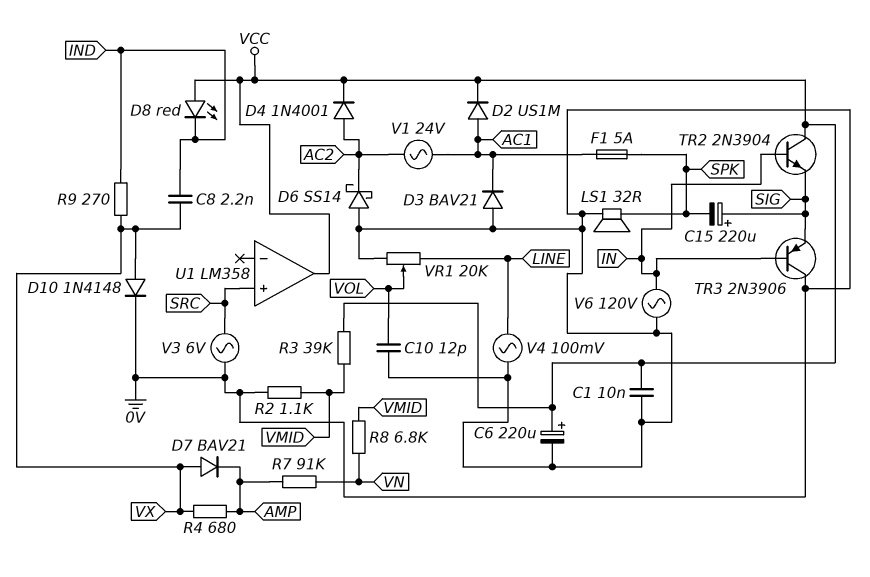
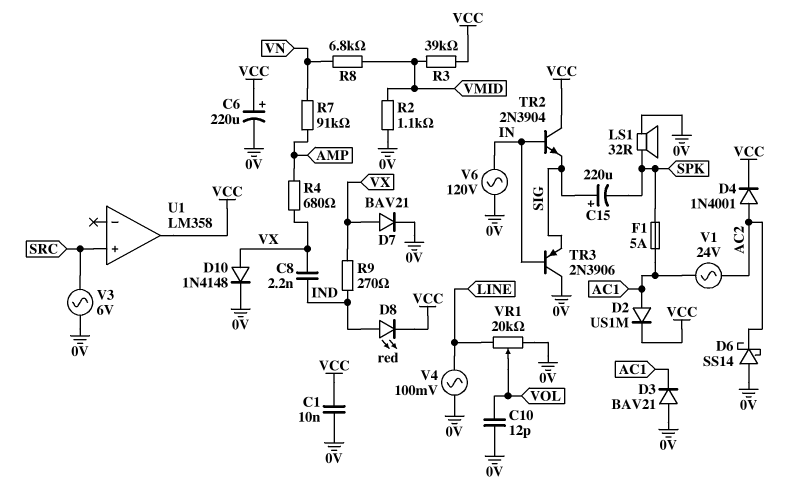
D7: diode BAV21 (A VX, K AMP) -> diode BAV21 (A VX, K 0V)
D8: LED red (A VCC, K IND) -> LED red (A IND, K VCC)

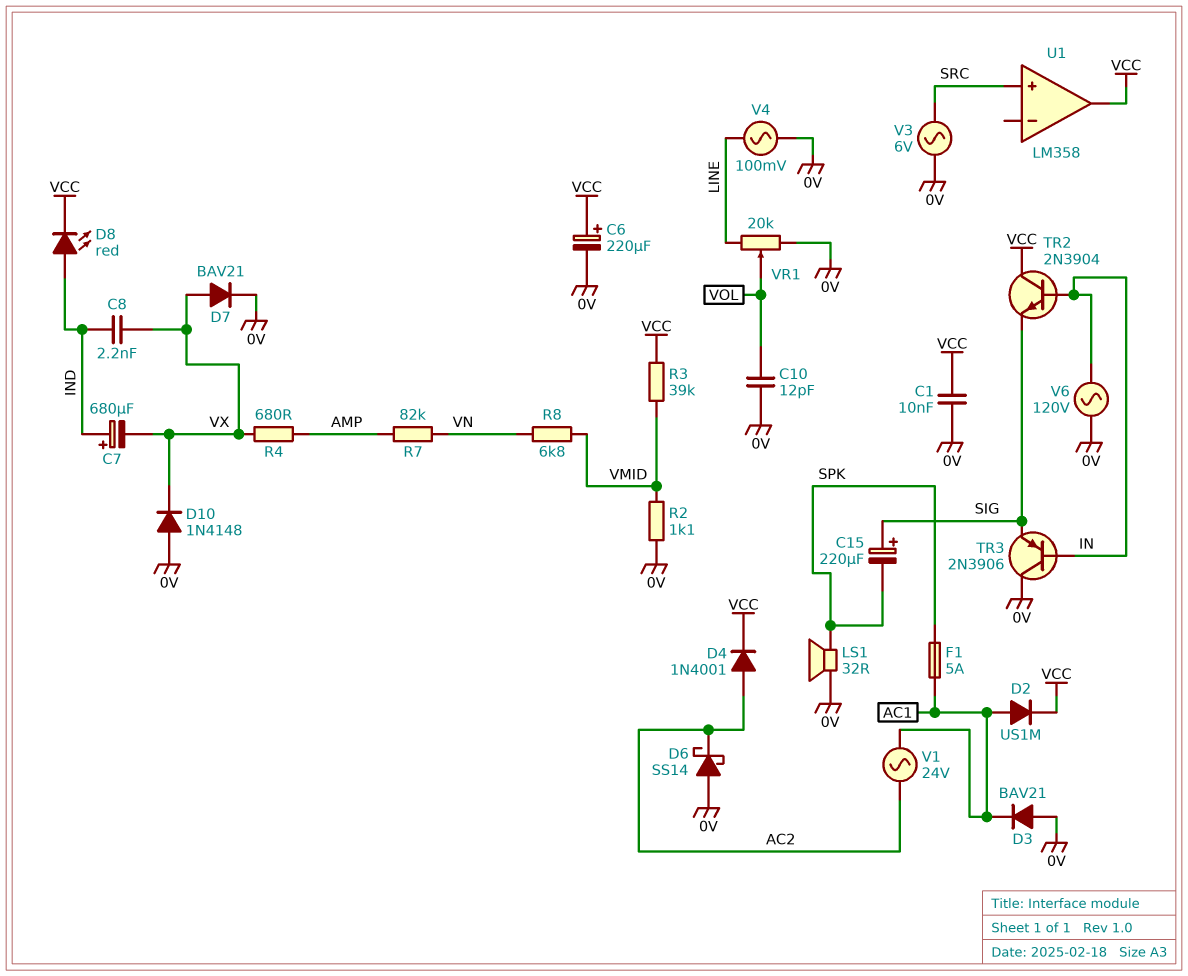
C7: none -> 680uF (plus IND, minus VX)
D10: diode 1N4148 (A VX, K 0V) -> diode 1N4148 (A 0V, K VX)
R7: 91k (AMP, VN) -> 82k (AMP, VN)
R9: 270 (IND, VX) -> none

